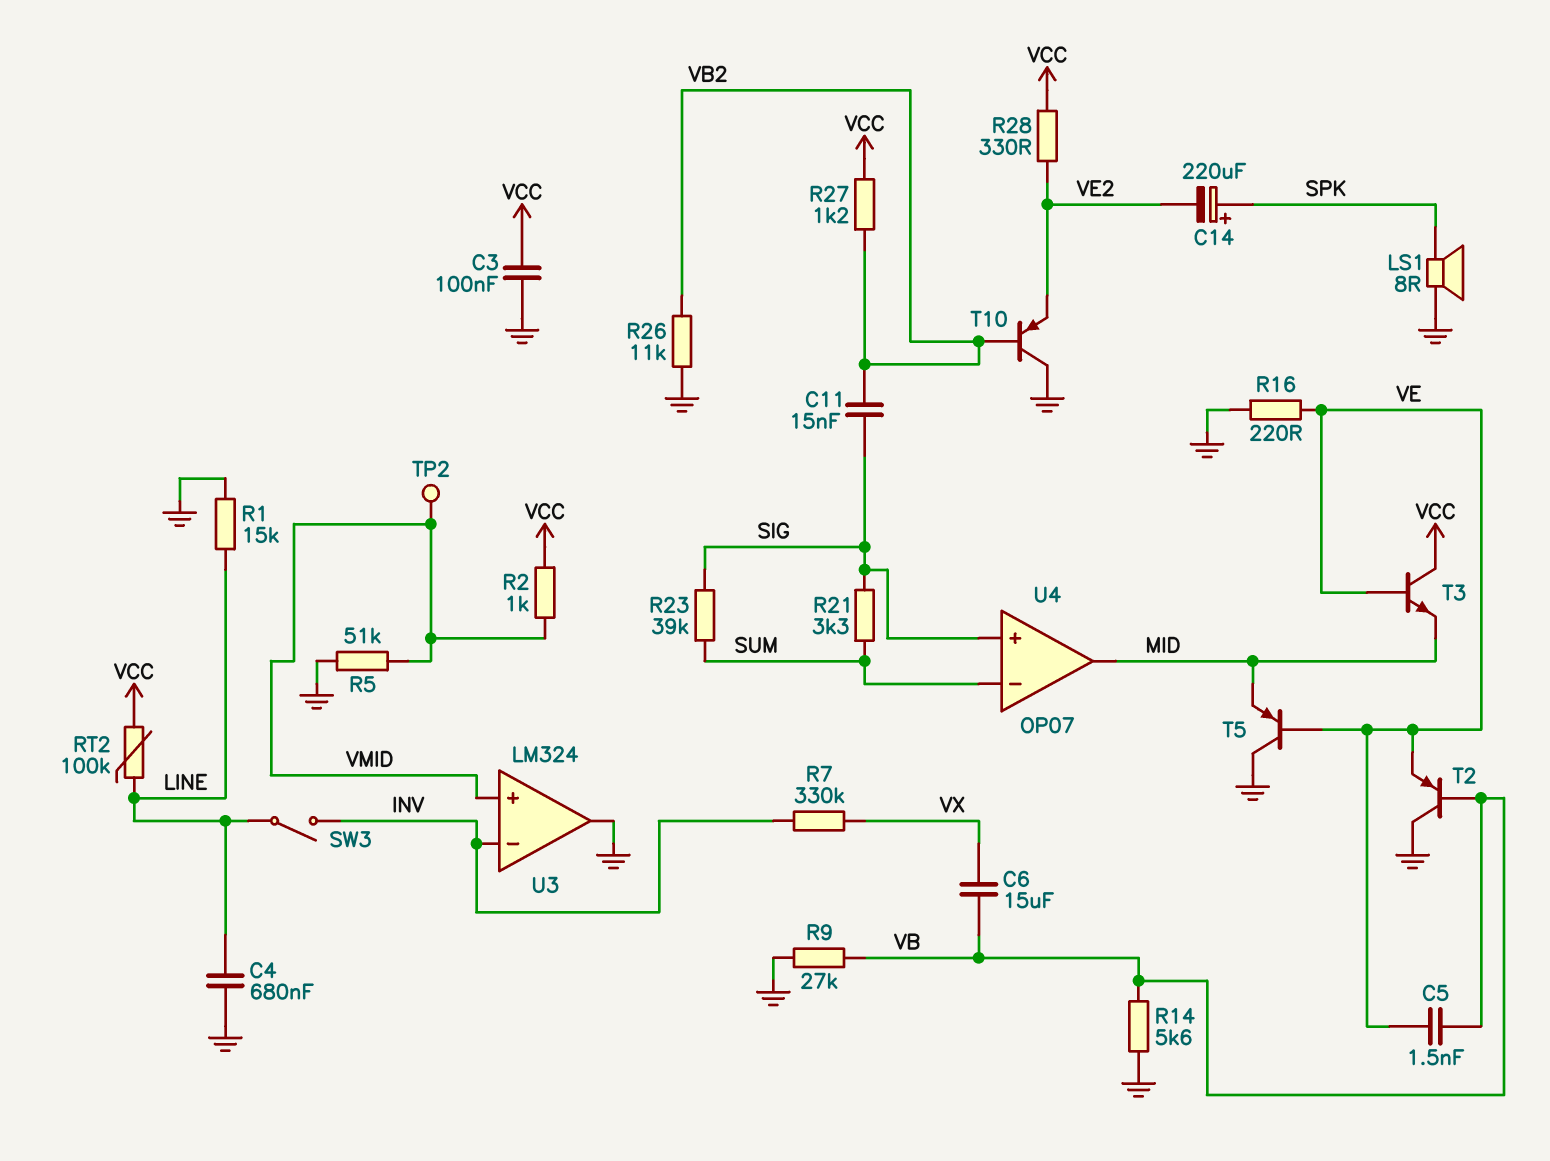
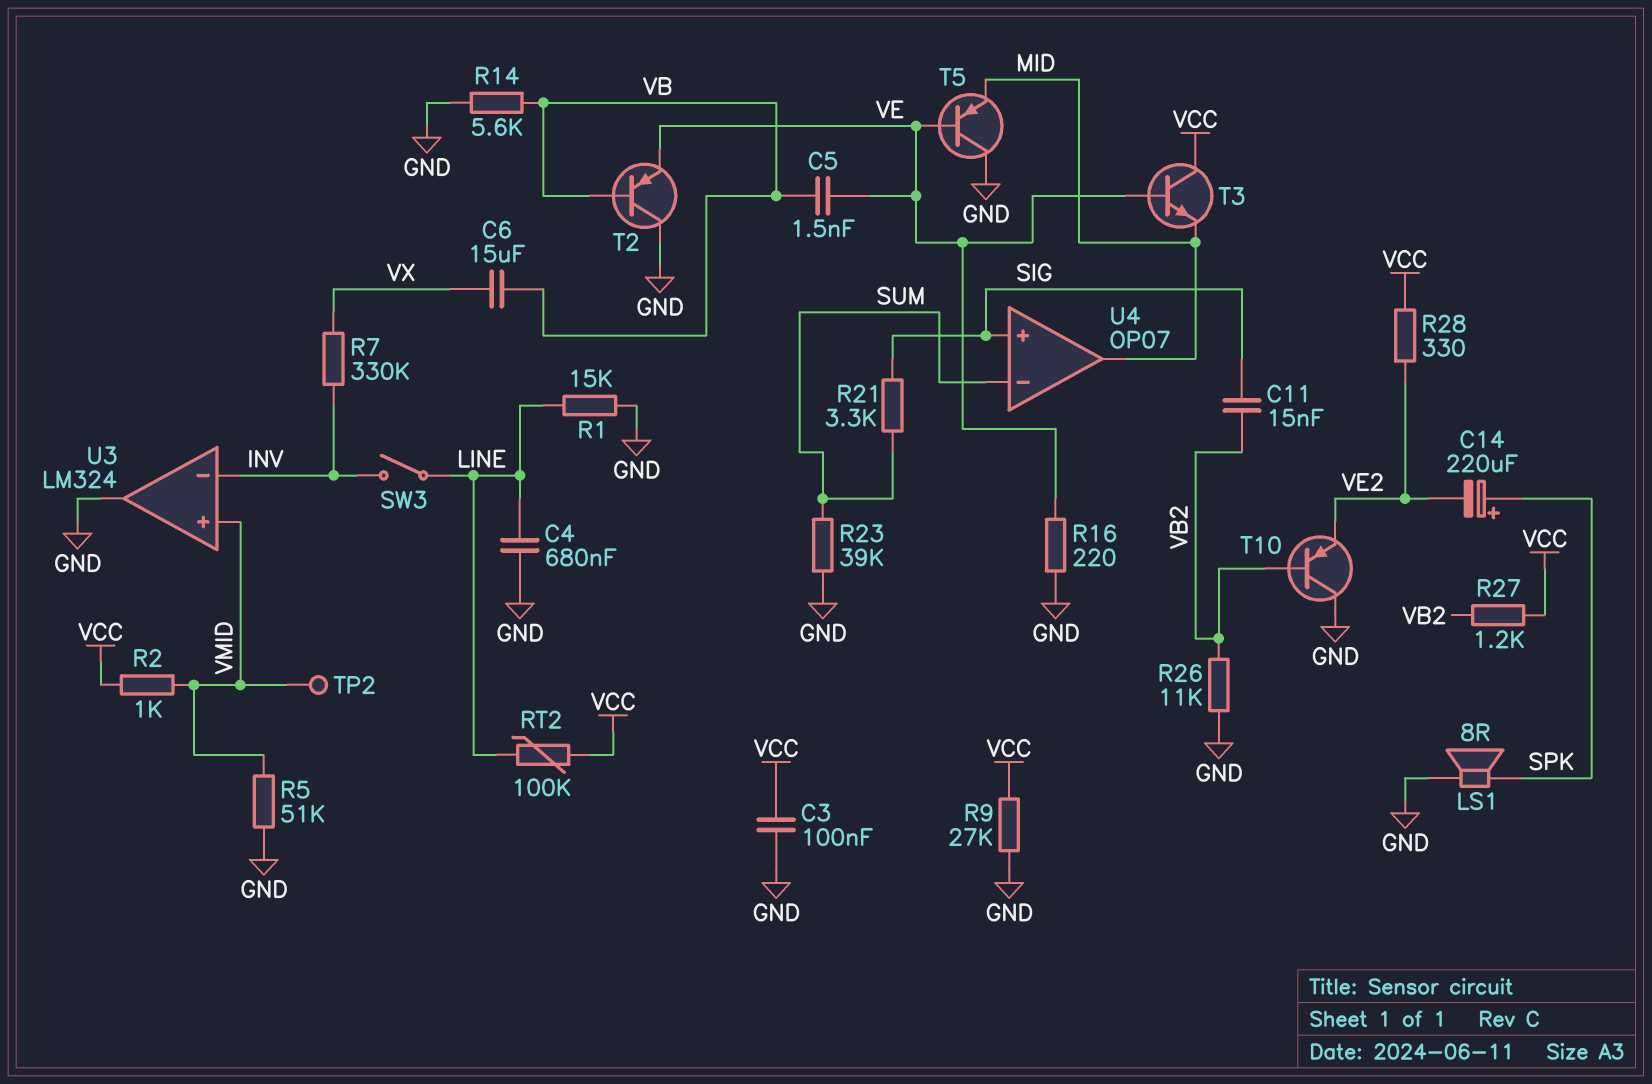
R9: 27k (GND, VB) -> 27k (GND, VCC)
R23: 39k (SIG, SUM) -> 39k (GND, SUM)

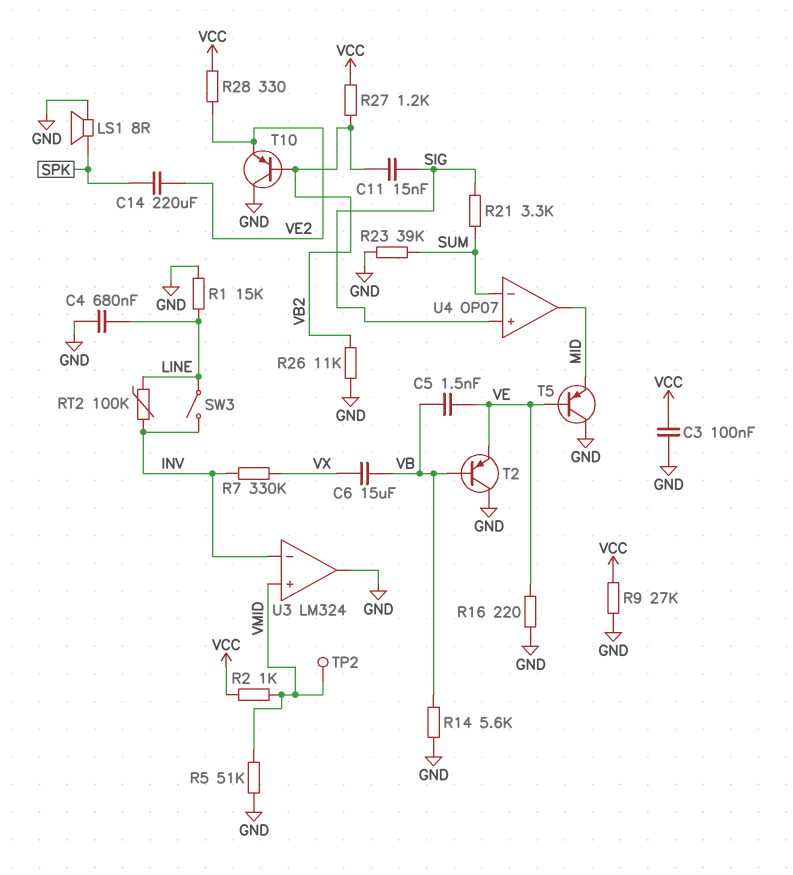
C14: 220uF (plus SPK, minus VE2) -> 220uF (SPK, VE2)
RT2: 100k (LINE, VCC) -> 100k (INV, LINE)
T3: NPN (B VE, C VCC, E MID) -> none

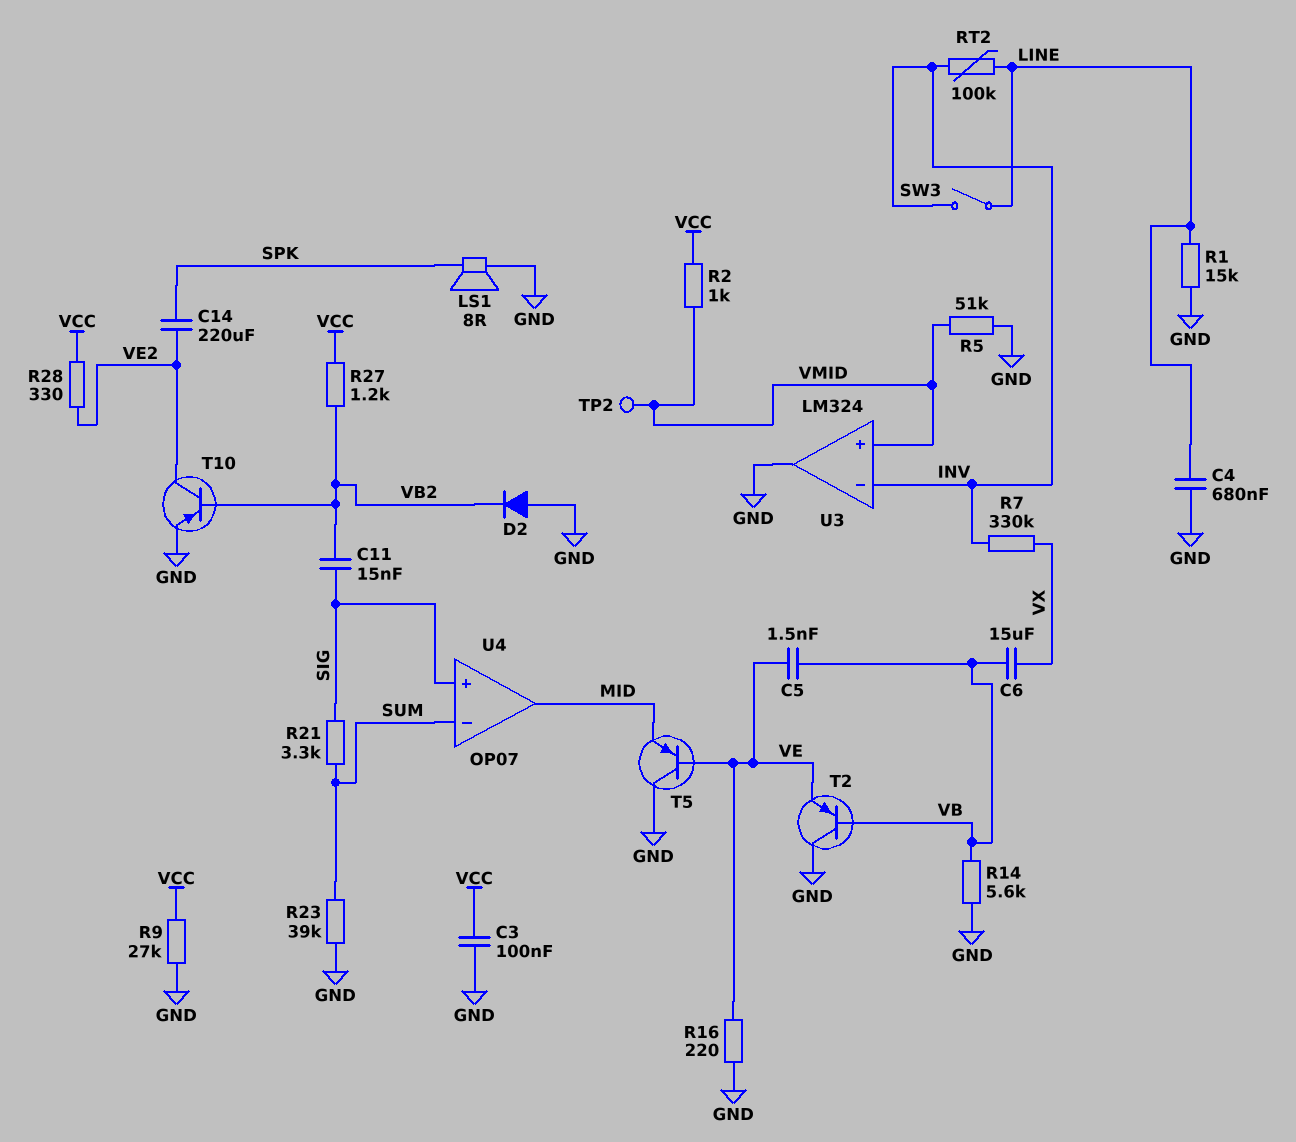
D2: none -> diode (A GND, K VB2)
R26: 11k (GND, VB2) -> none
T10: PNP (B VB2, C GND, E VE2) -> PNP (B VB2, C VE2, E GND)

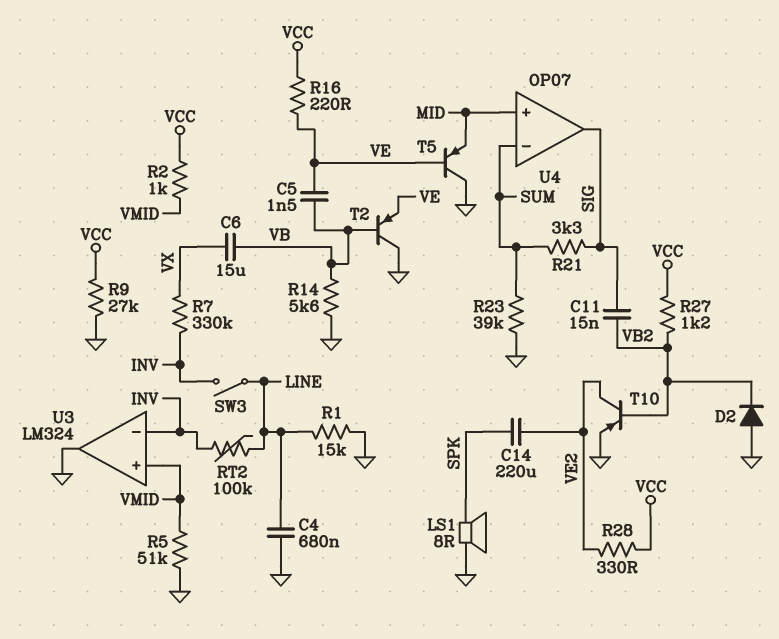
C3: 100nF (GND, VCC) -> none
R16: 220 (GND, VE) -> 220 (VCC, VE)
TP2: test point (VMID) -> none
U4 pin in+: SIG -> MID
U4 pin out: MID -> SIG

